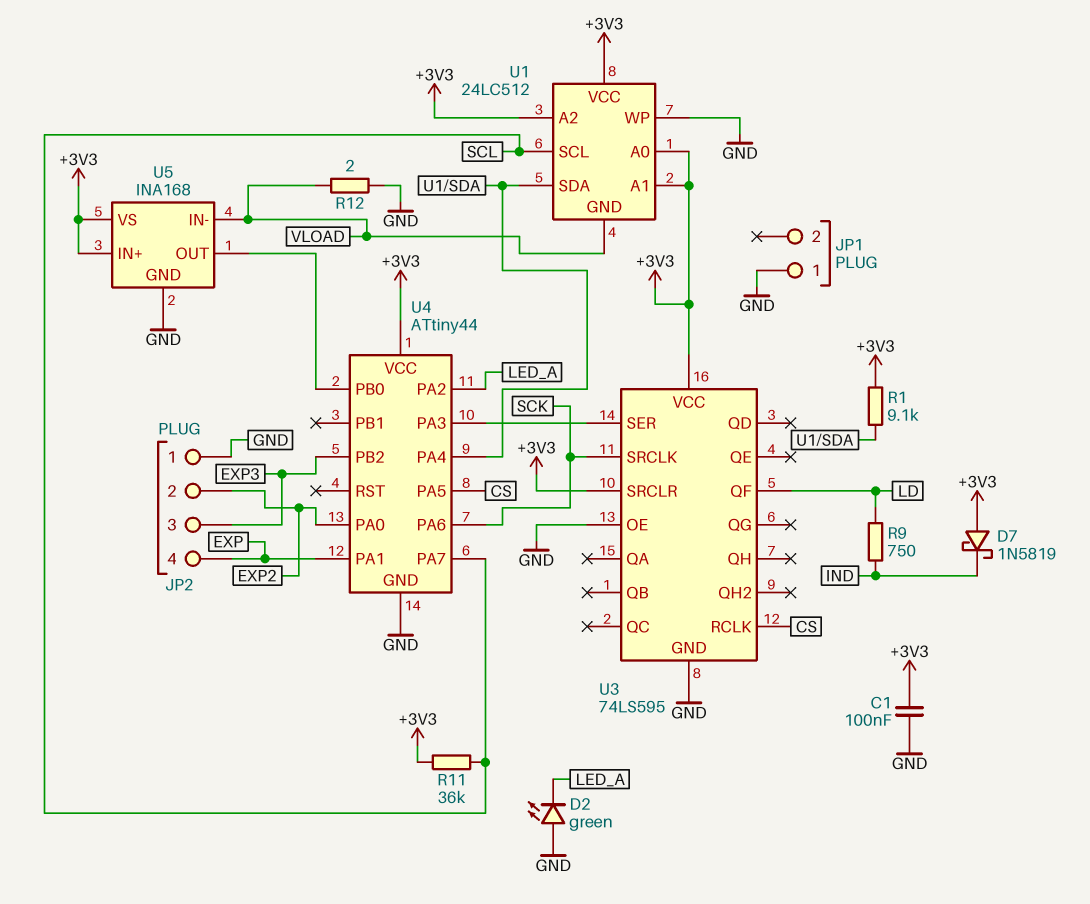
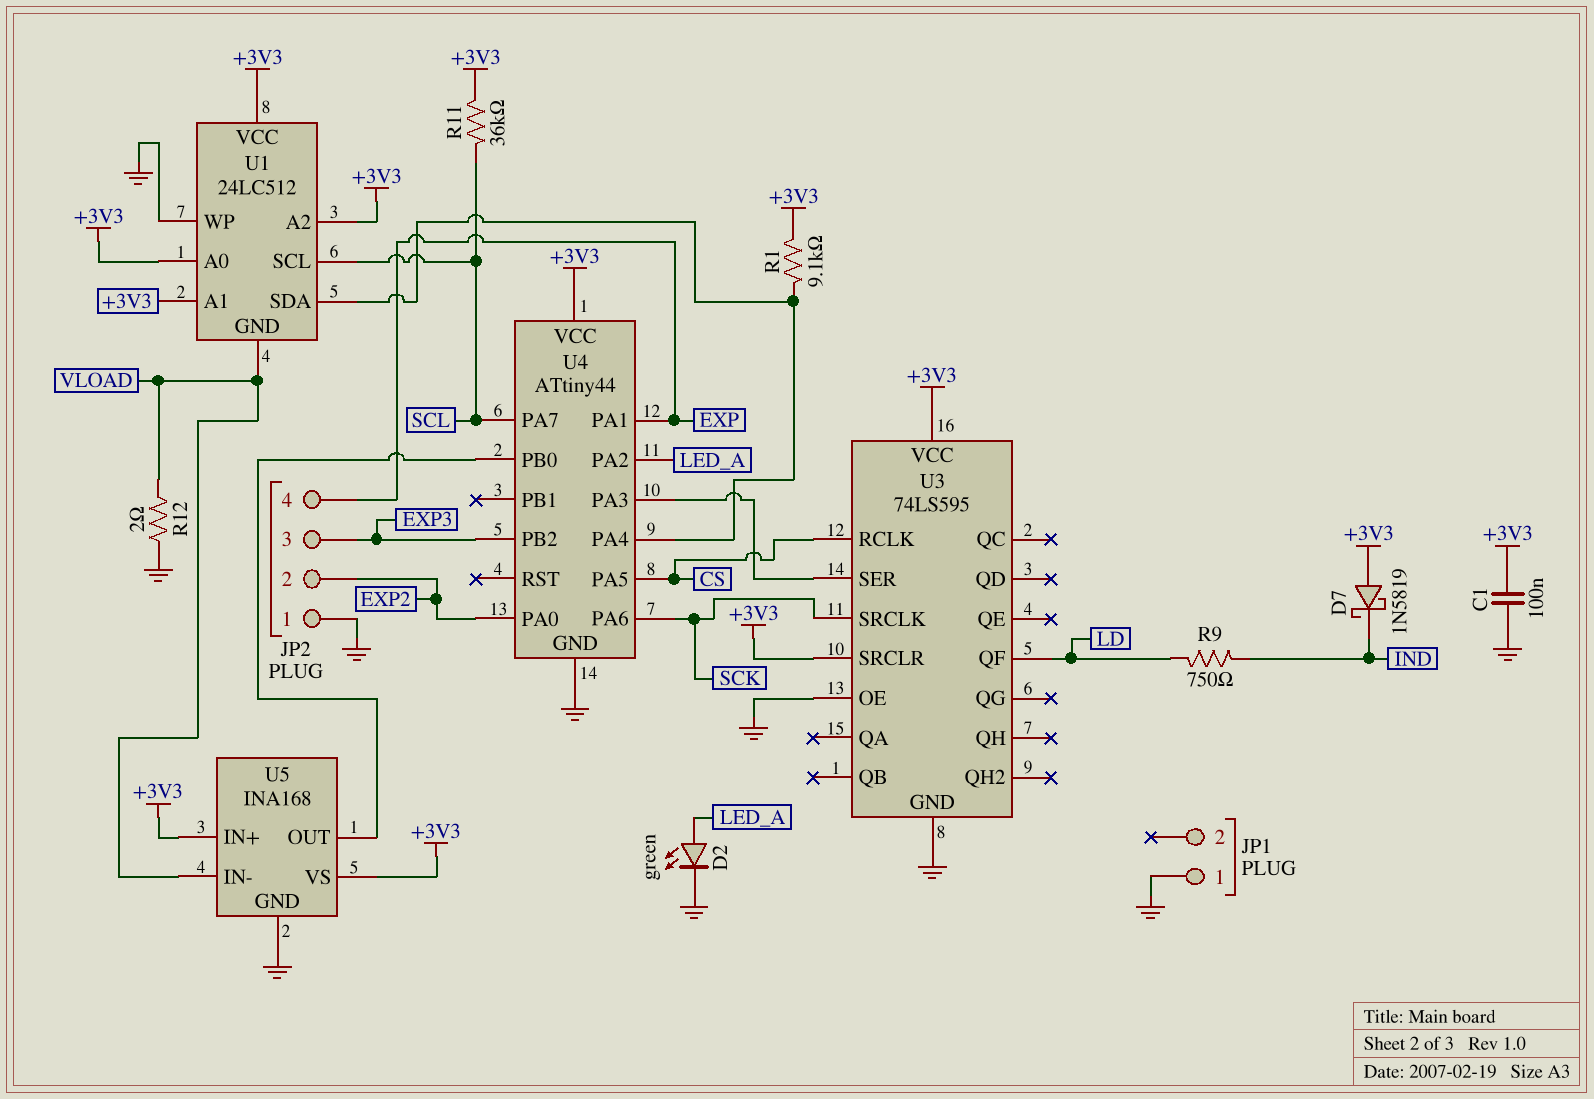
D2: LED green (A GND, K LED_A) -> LED green (A LED_A, K GND)

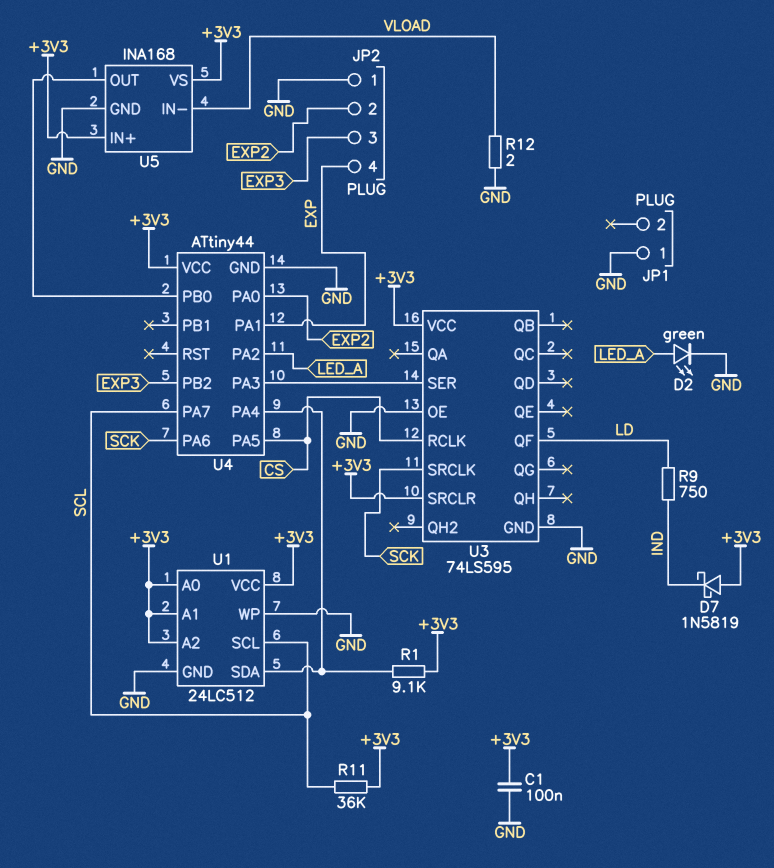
U1 pin GND: VLOAD -> GND

